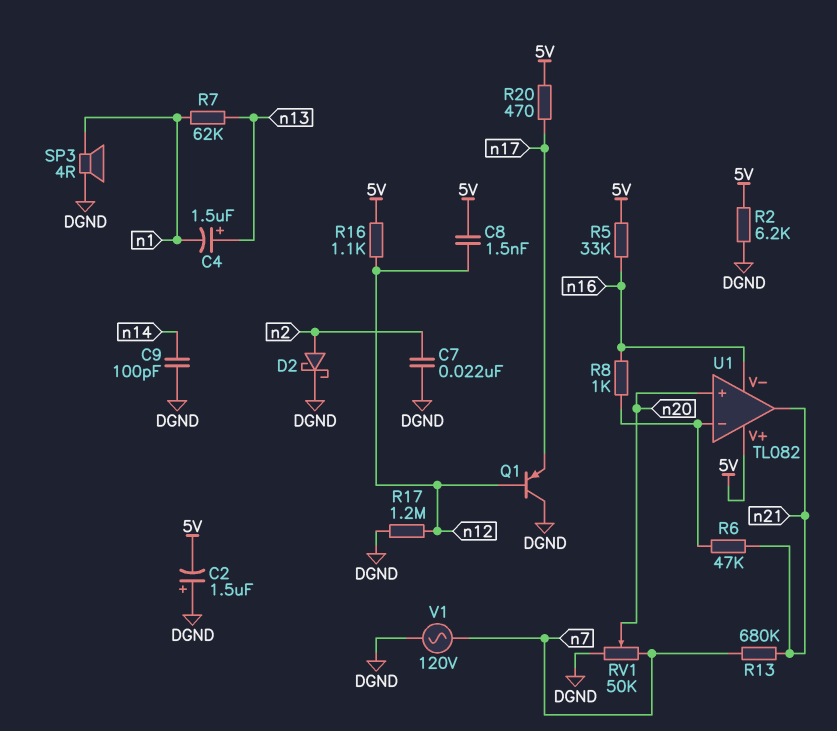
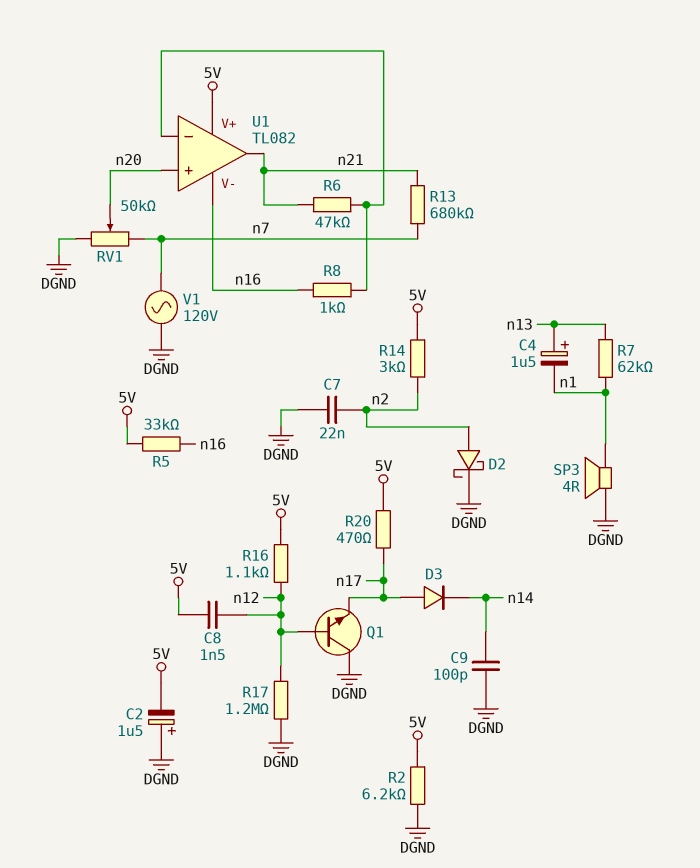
D3: none -> diode (A n17, K n14)
Q1: PNP (B n12, C DGND, E n17) -> NPN (B n12, C DGND, E n17)
R14: none -> 3k (5V, n2)

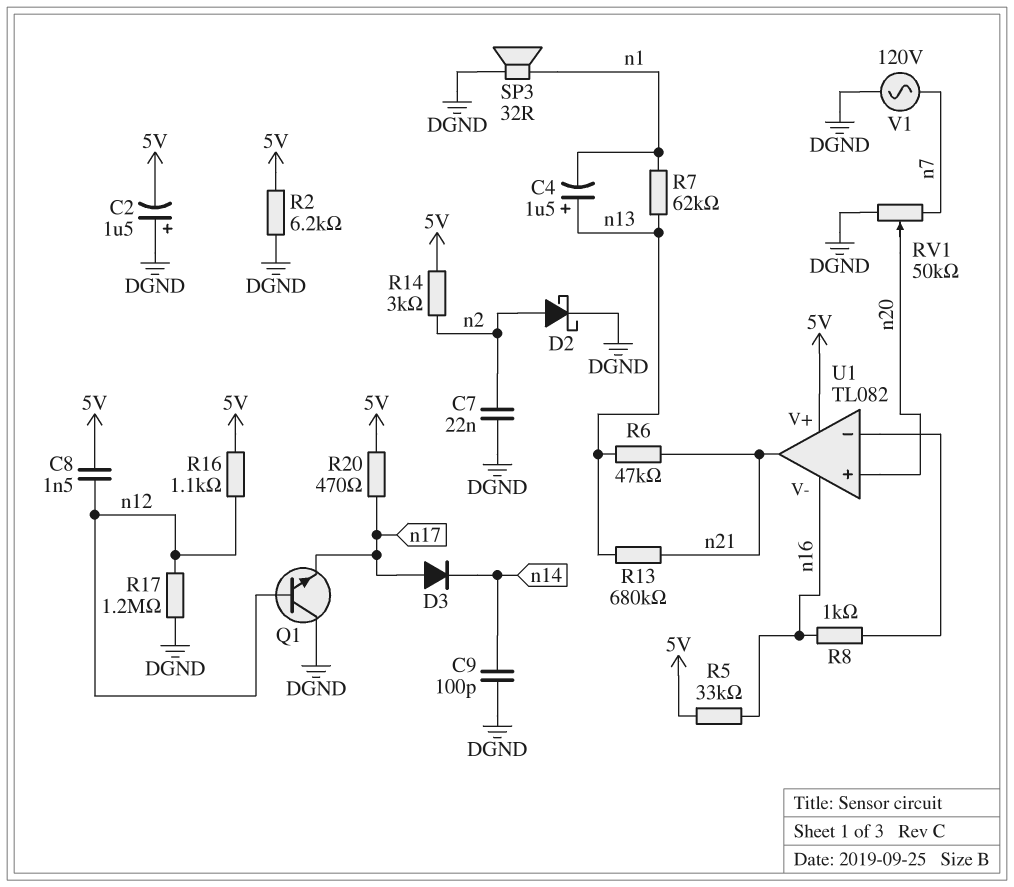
R6: 47k (U1/in-, n21) -> 47k (n13, n21)
R13: 680k (n7, n21) -> 680k (n13, n21)
SP3: speaker 4R (DGND, n1) -> speaker 32R (DGND, n1)

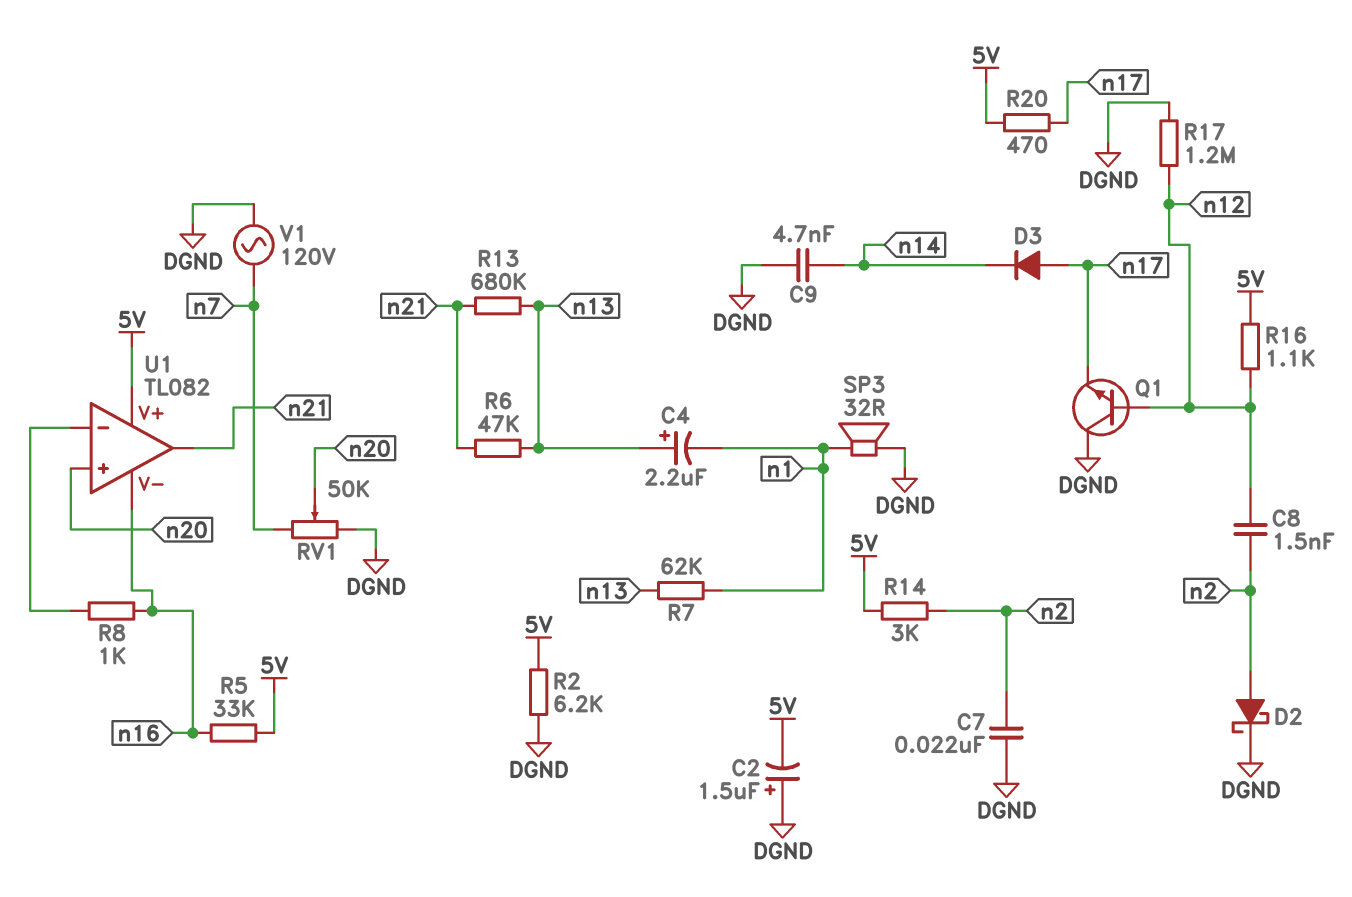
C4: 1.5uF (plus n13, minus n1) -> 2.2uF (plus n13, minus n1)
C8: 1.5nF (5V, n12) -> 1.5nF (n2, n12)
C9: 100pF (DGND, n14) -> 4.7nF (DGND, n14)

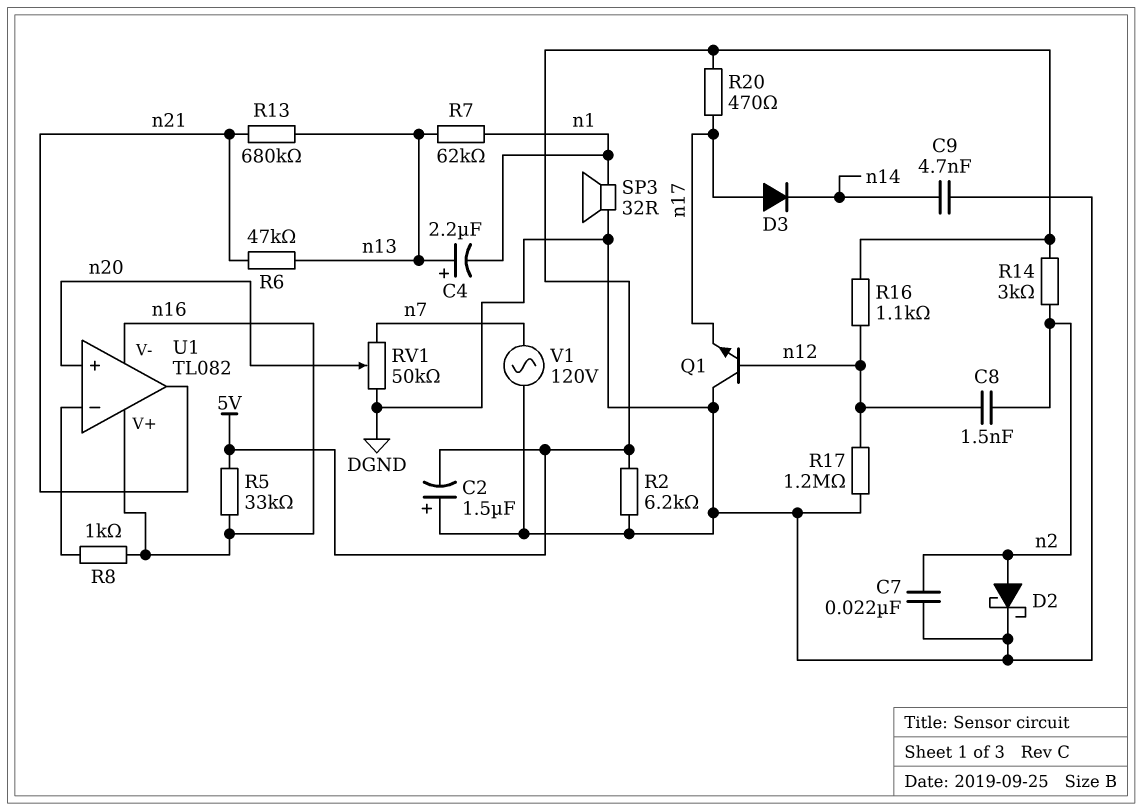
U1 pin V+: 5V -> n16

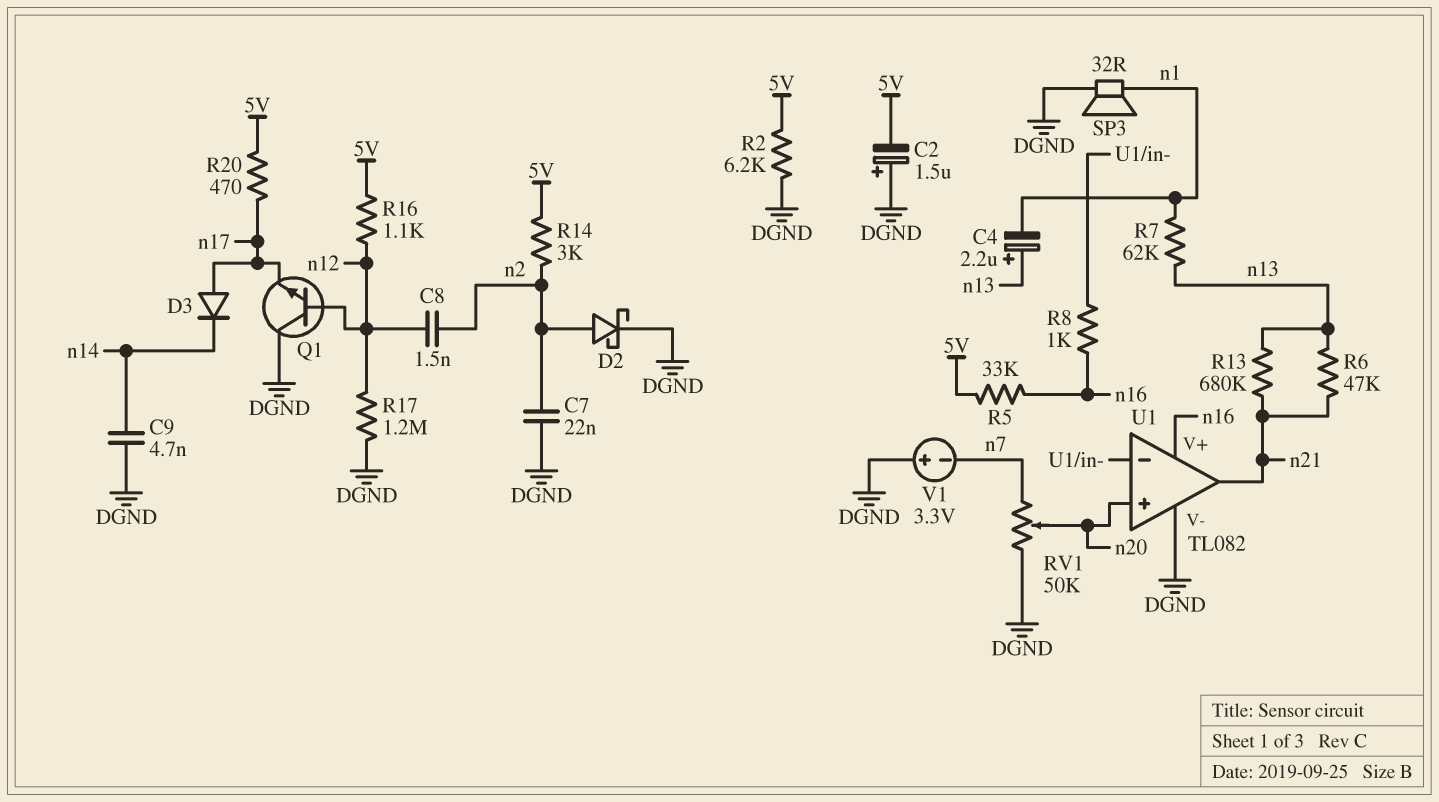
U1 pin V-: n16 -> DGND
V1: AC 120V (DGND, n7) -> 3.3V (plus DGND, minus n7)

